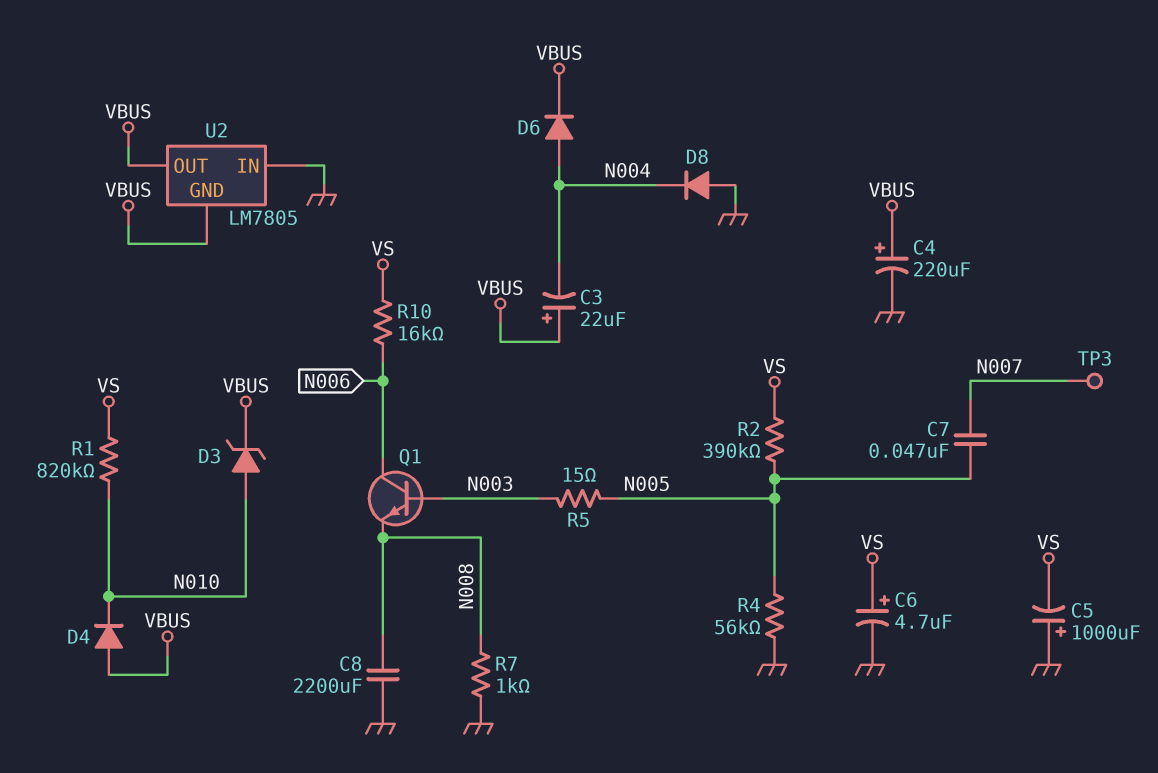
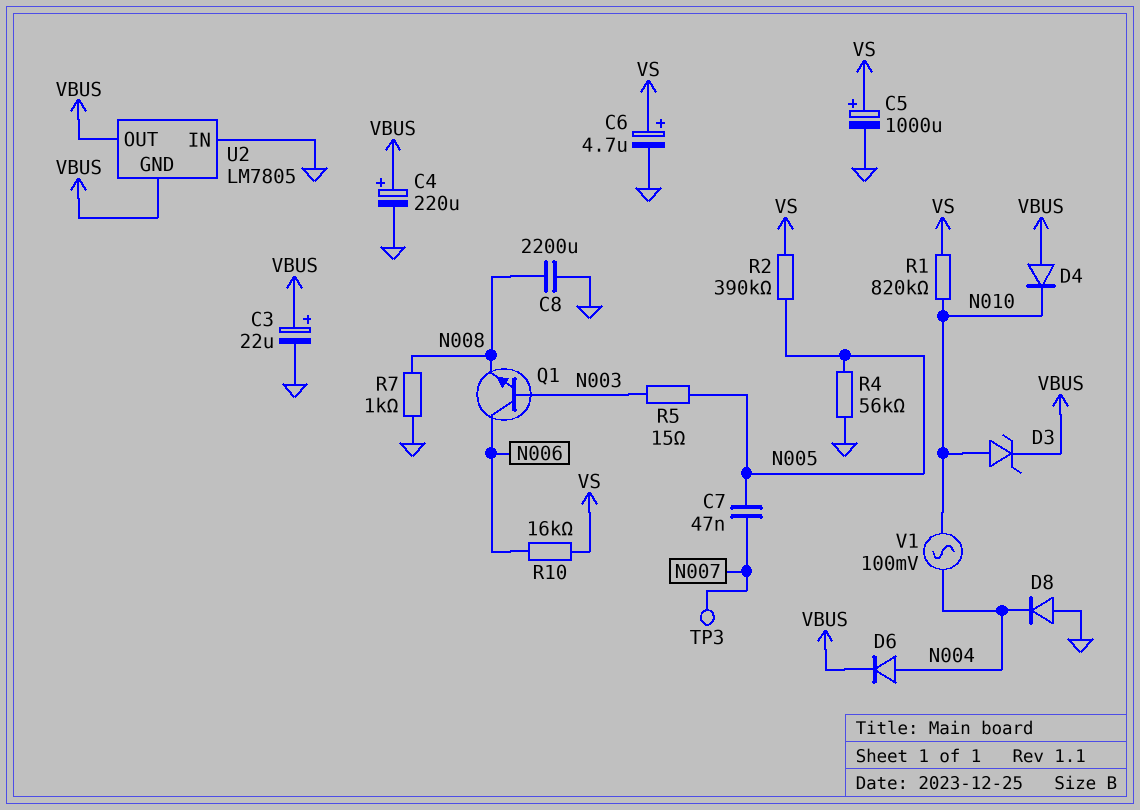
C3: 22uF (plus VBUS, minus N004) -> 22uF (plus VBUS, minus GND)
C5: 1000uF (plus GND, minus VS) -> 1000uF (plus VS, minus GND)
V1: none -> AC 100mV (N004, N010)

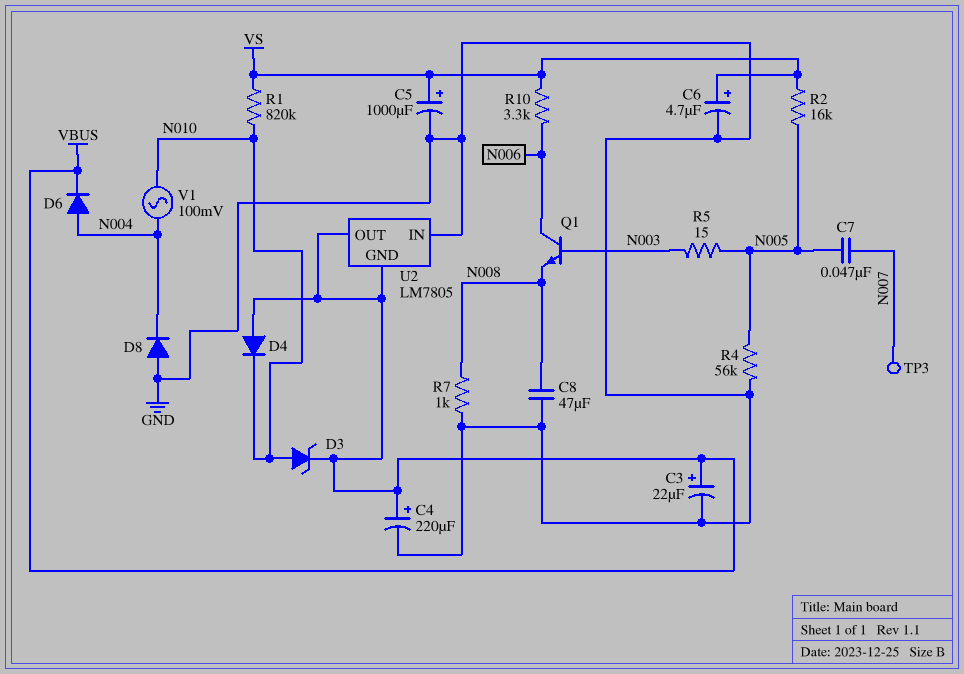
C8: 2200uF (GND, N008) -> 47uF (GND, N008)
R2: 390k (N005, VS) -> 16k (N005, VS)
R10: 16k (N006, VS) -> 3.3k (N006, VS)

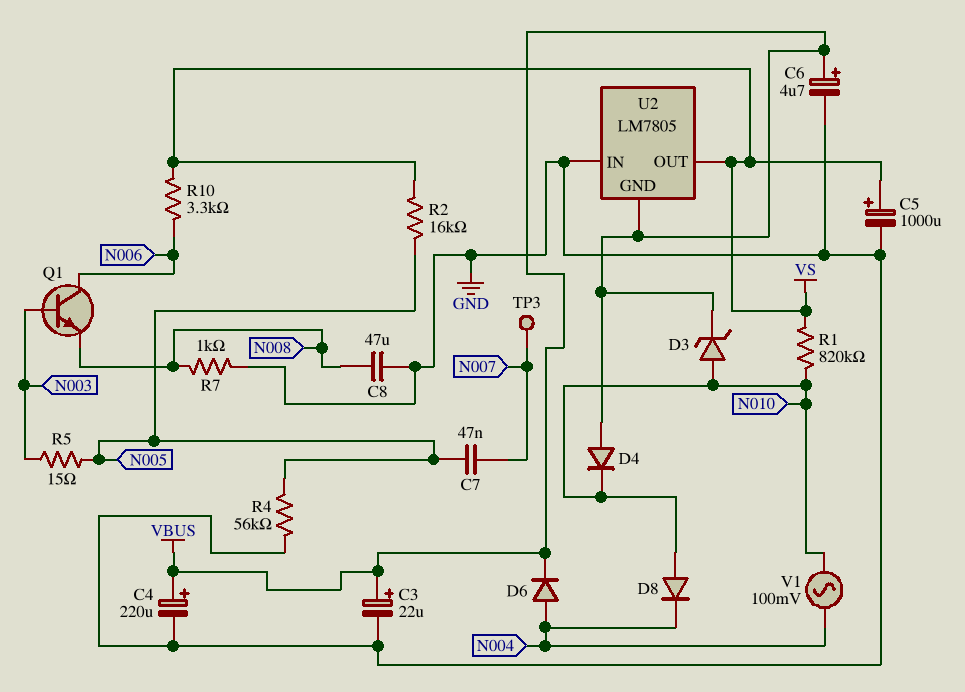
C6: 4.7uF (plus VS, minus GND) -> 4.7uF (plus VBUS, minus GND)
D8: diode (A GND, K N004) -> diode (A N010, K N004)
U2 pin OUT: VBUS -> VS

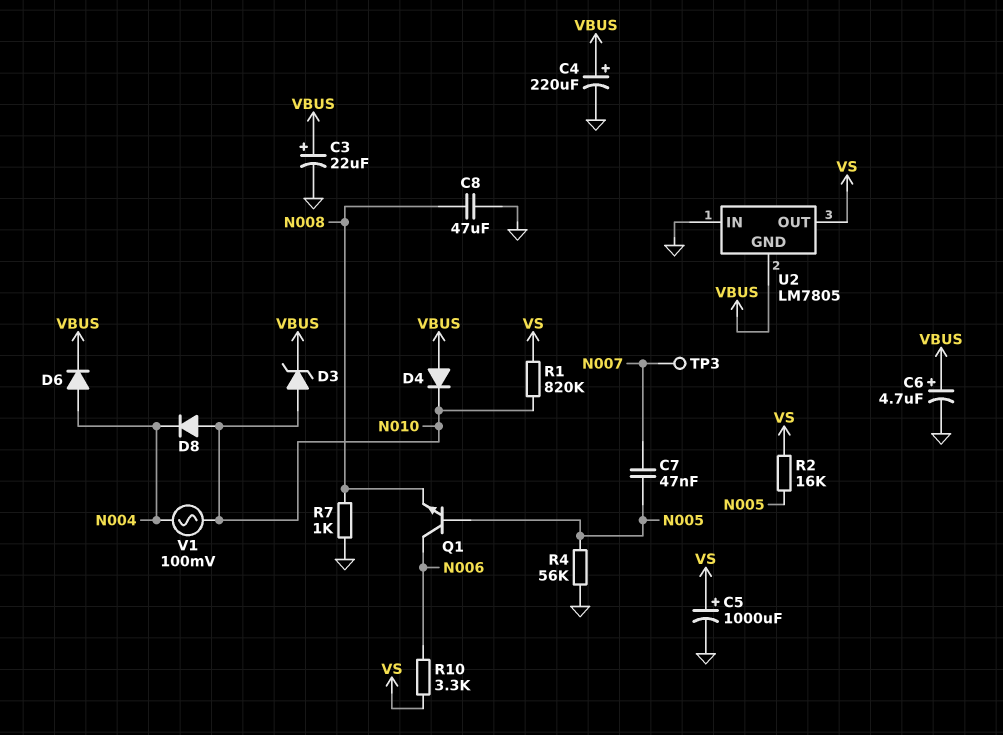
Q1: NPN (B N003, C N006, E N008) -> NPN (B N005, C N006, E N008)
R5: 15 (N003, N005) -> none

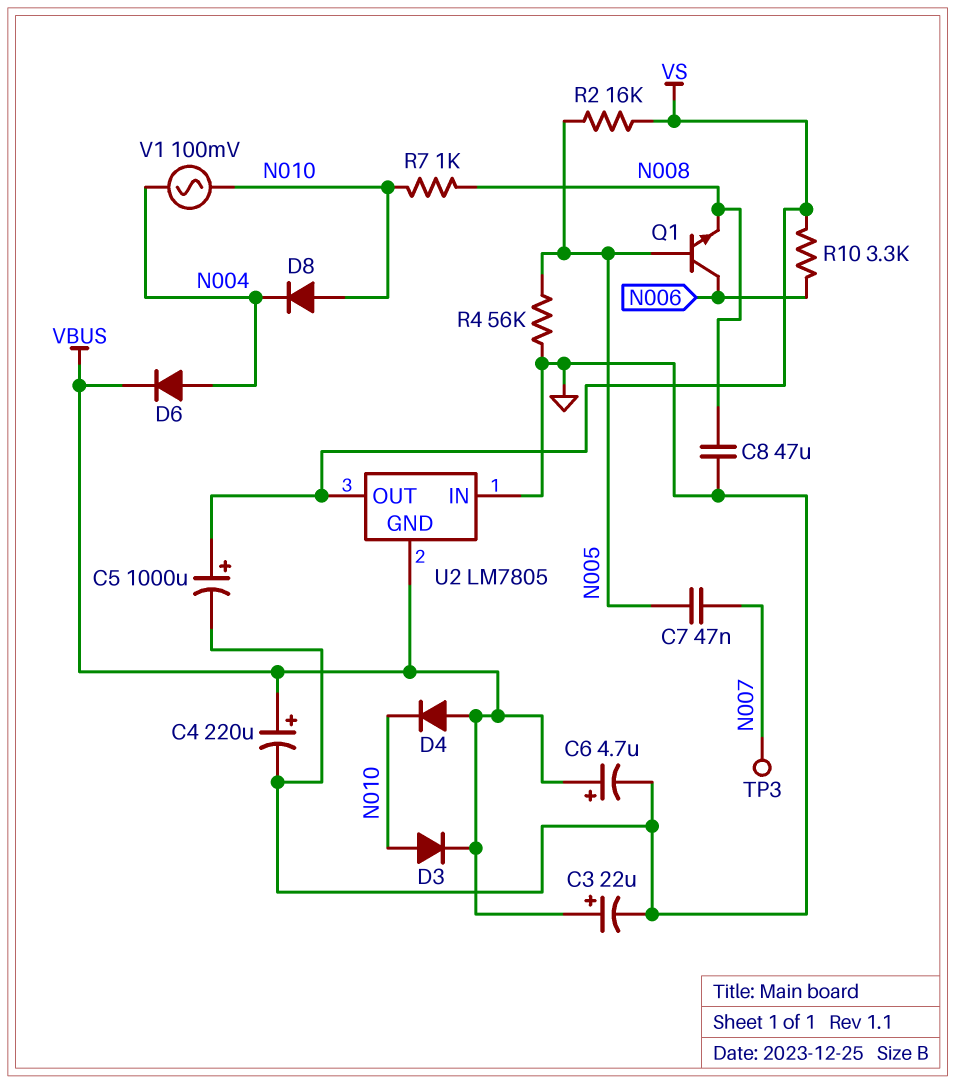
D3: zener (A N010, K VBUS) -> diode (A N010, K VBUS)
R1: 820k (N010, VS) -> none
R7: 1k (GND, N008) -> 1k (N008, N010)

